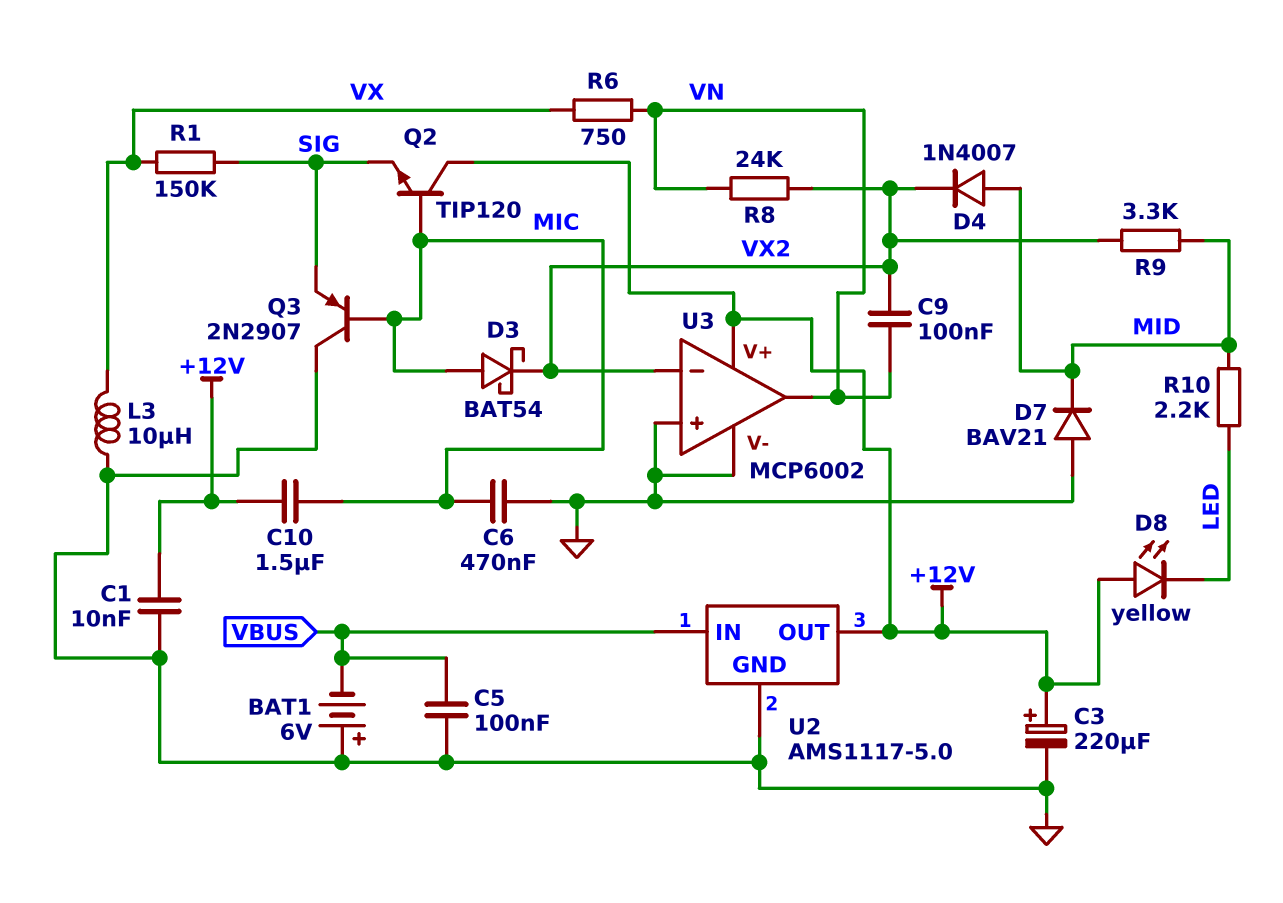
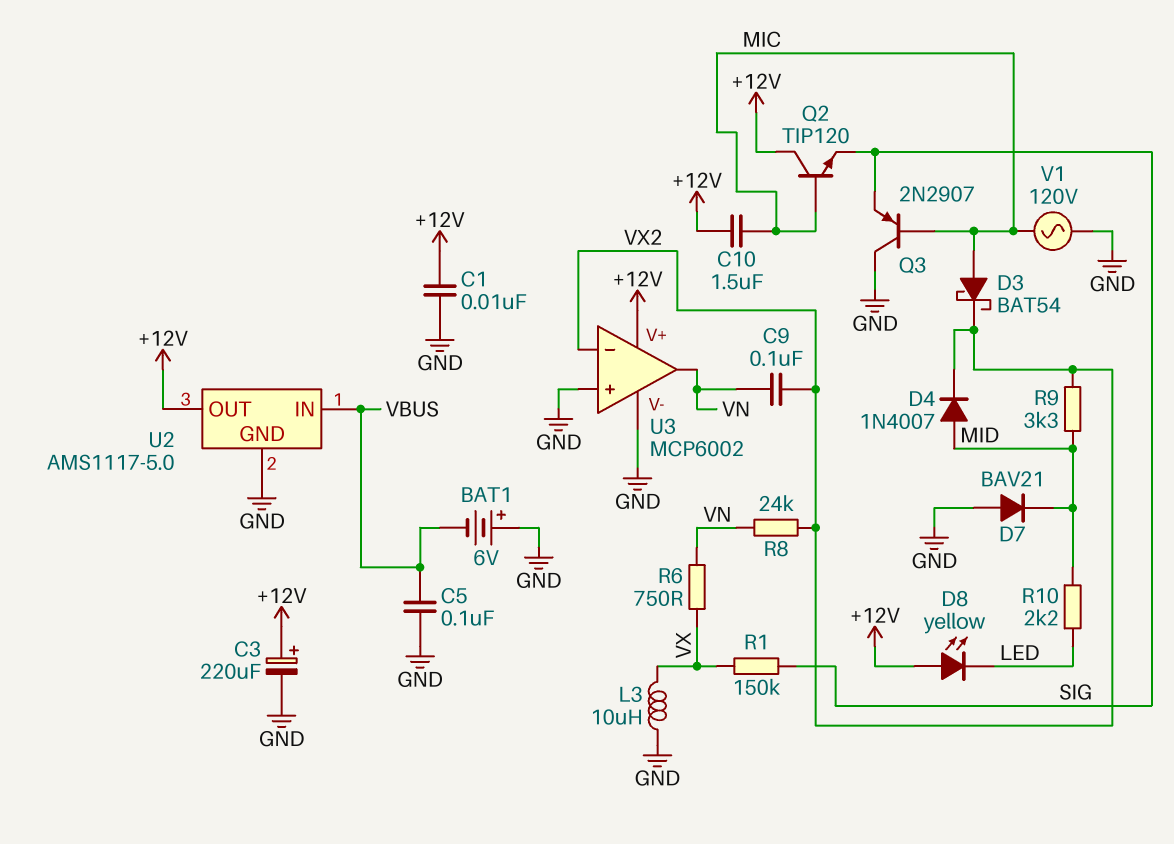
C6: 470nF (GND, MIC) -> none
V1: none -> AC 120V (GND, MIC)

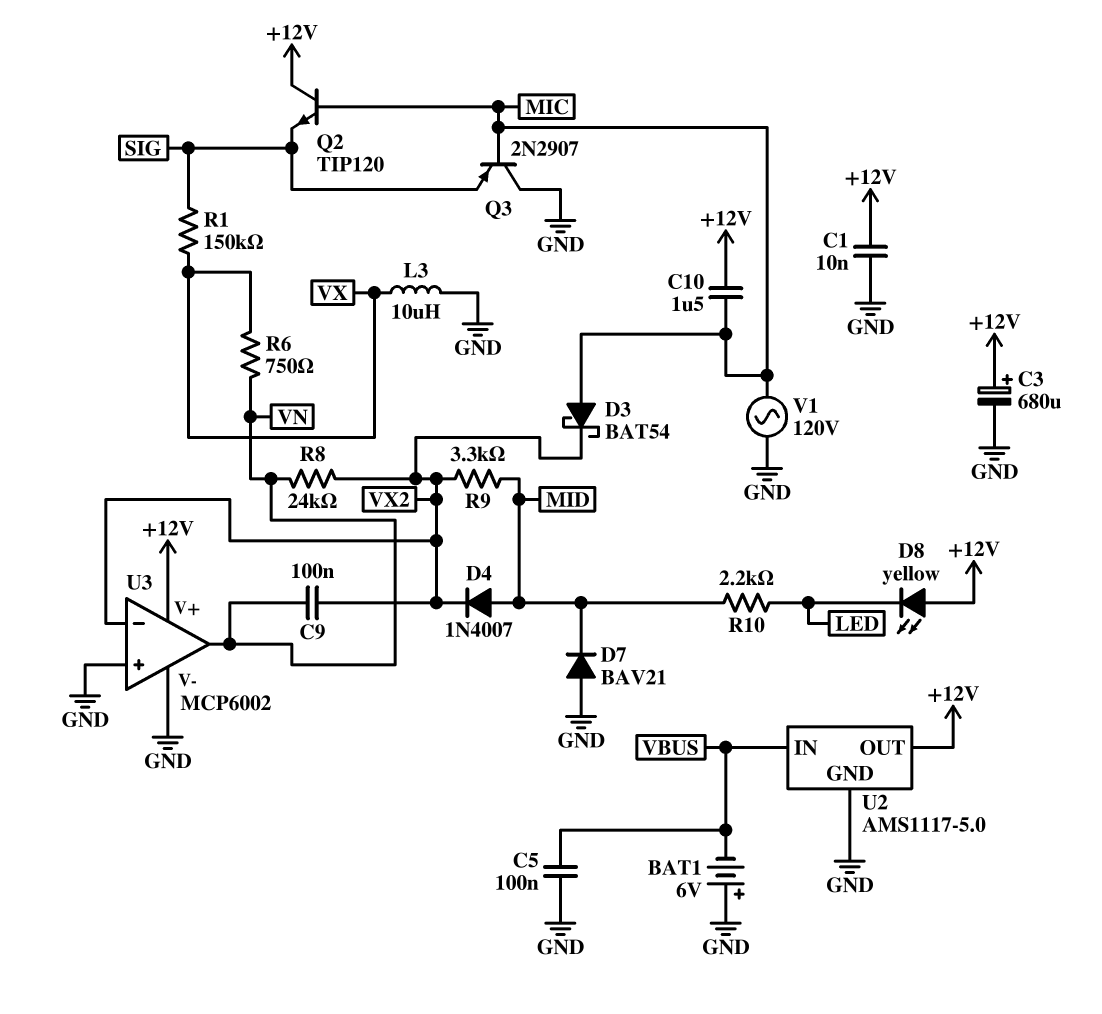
C3: 220uF (plus +12V, minus GND) -> 680uF (plus +12V, minus GND)

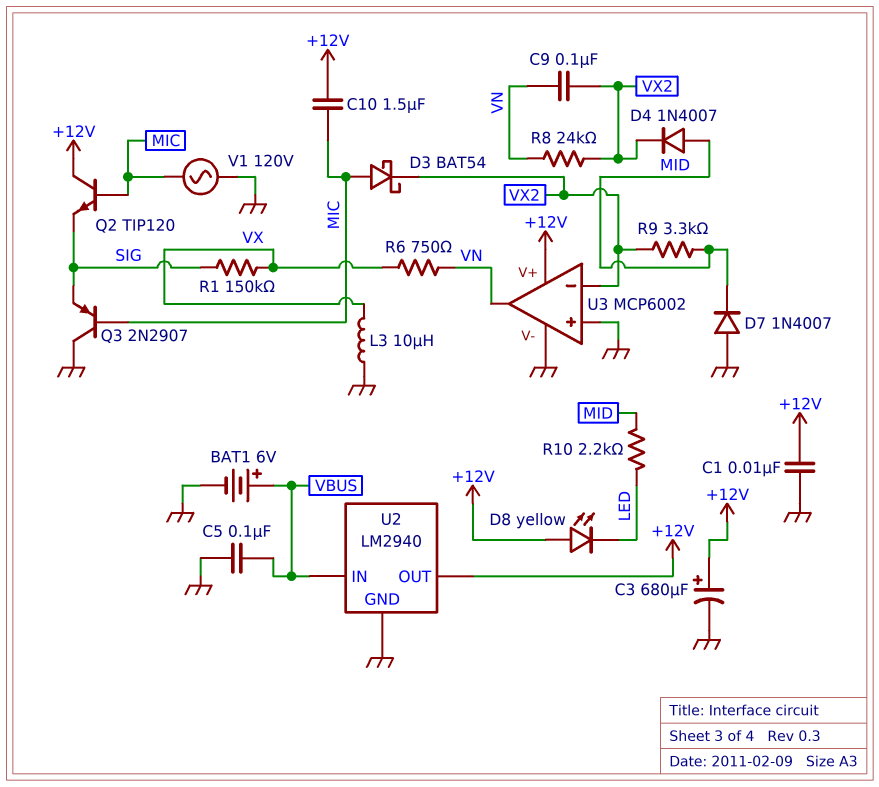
BAT1: 6V (plus GND, minus VBUS) -> 6V (plus VBUS, minus GND)
D7: diode BAV21 (A GND, K MID) -> diode 1N4007 (A GND, K MID)
U2: AMS1117-5.0 -> LM2940

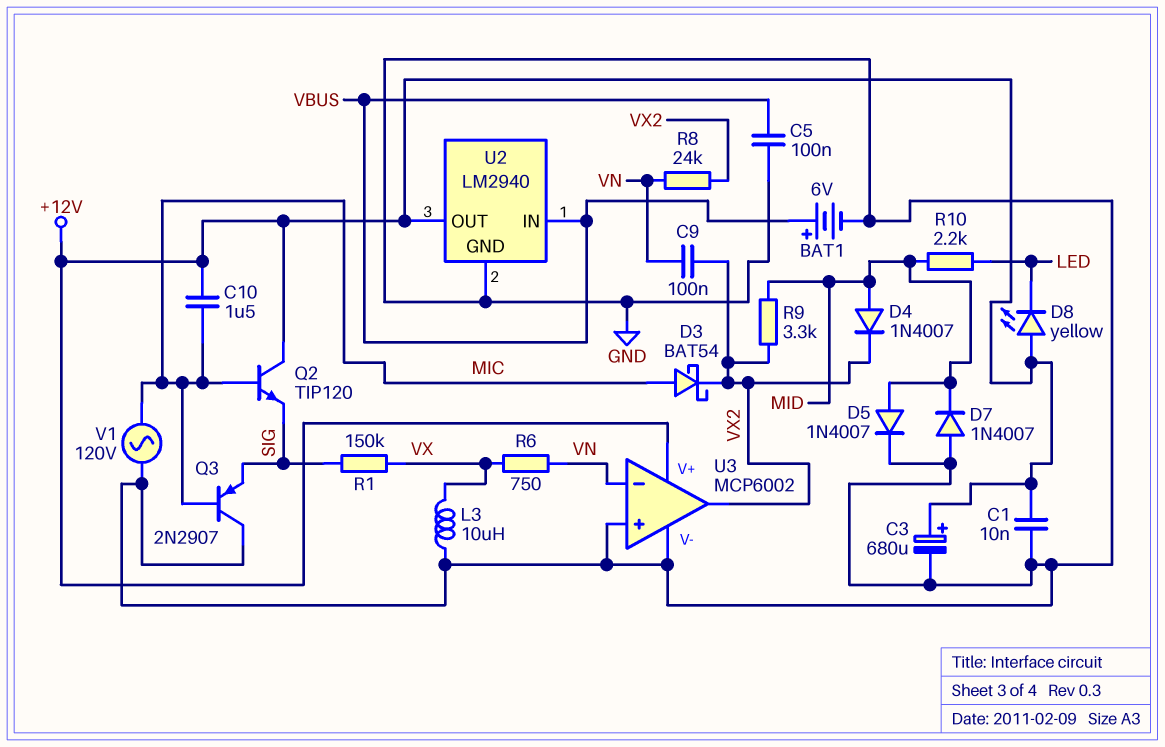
D5: none -> diode 1N4007 (A MID, K GND)
U3 pin in-: VX2 -> VN
U3 pin out: VN -> VX2

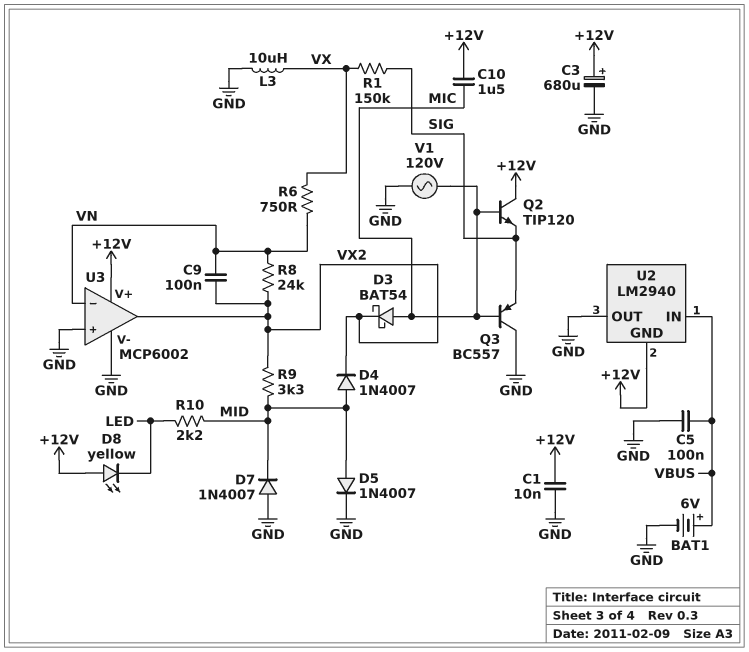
Q3: PNP 2N2907 (B MIC, C GND, E SIG) -> PNP BC557 (B MIC, C GND, E SIG)
U2 pin GND: GND -> +12V
U2 pin OUT: +12V -> GND

